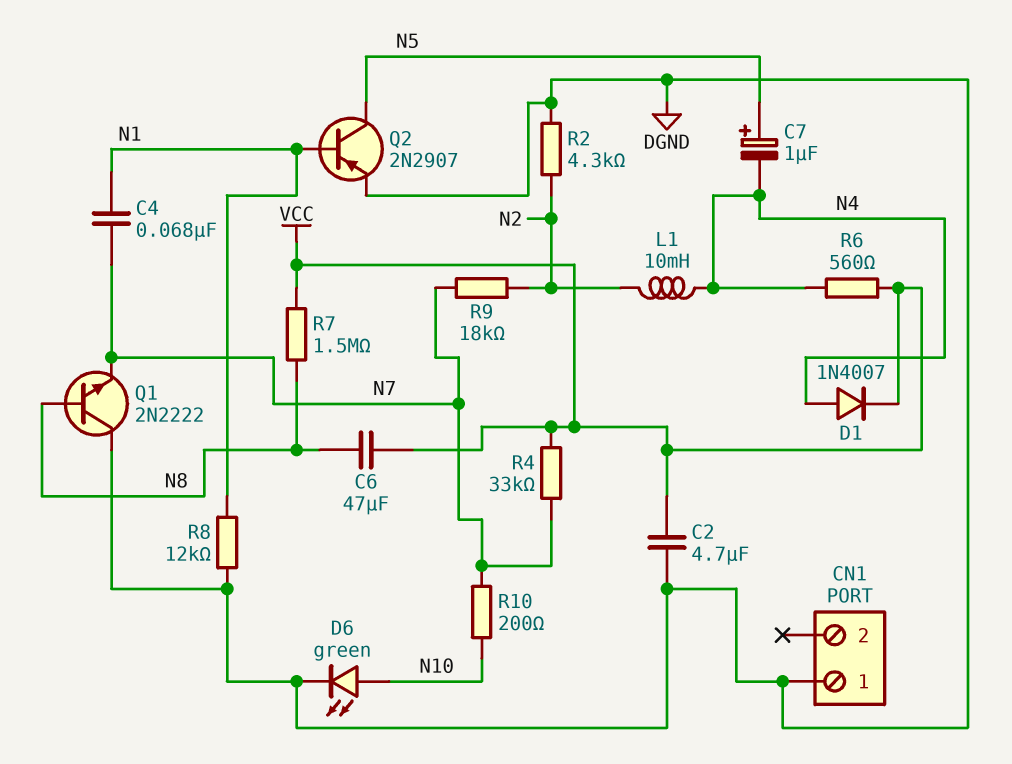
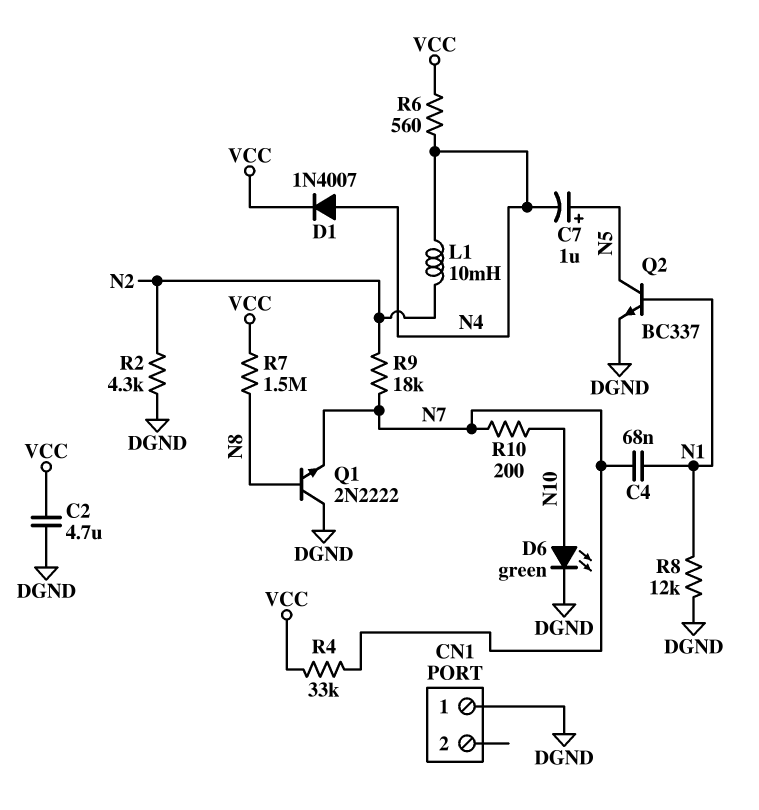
C6: 47uF (N8, VCC) -> none
Q2: PNP 2N2907 (B N1, C N5, E DGND) -> NPN BC337 (B N1, C N5, E DGND)

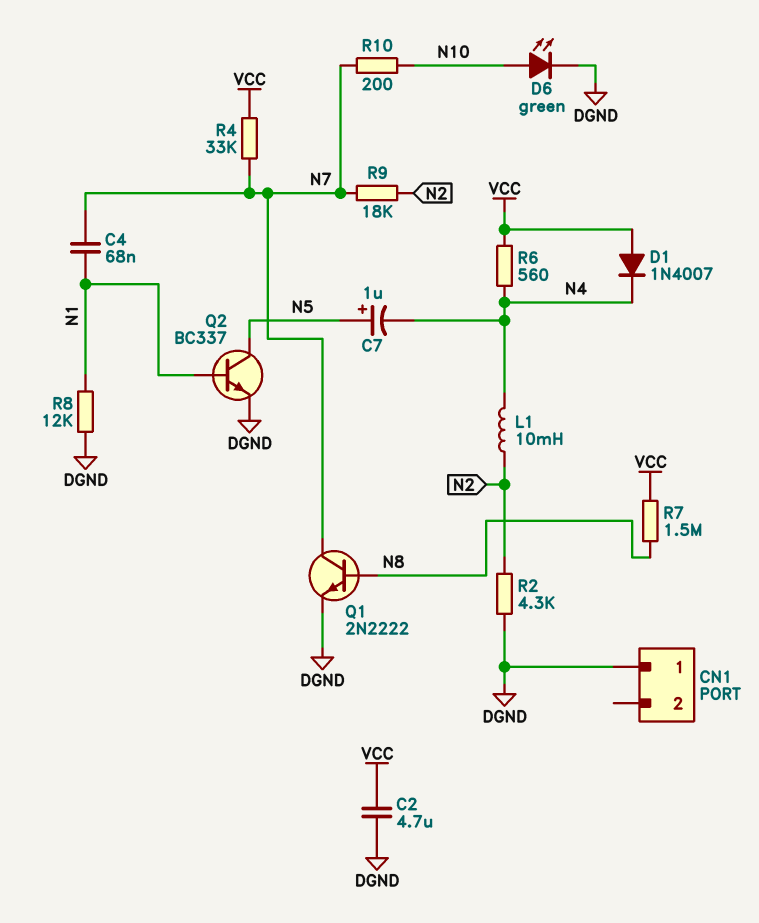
D1: diode 1N4007 (A N4, K VCC) -> diode 1N4007 (A VCC, K N4)
Q1: NPN 2N2222 (B N8, C DGND, E N7) -> NPN 2N2222 (B N8, C N7, E DGND)

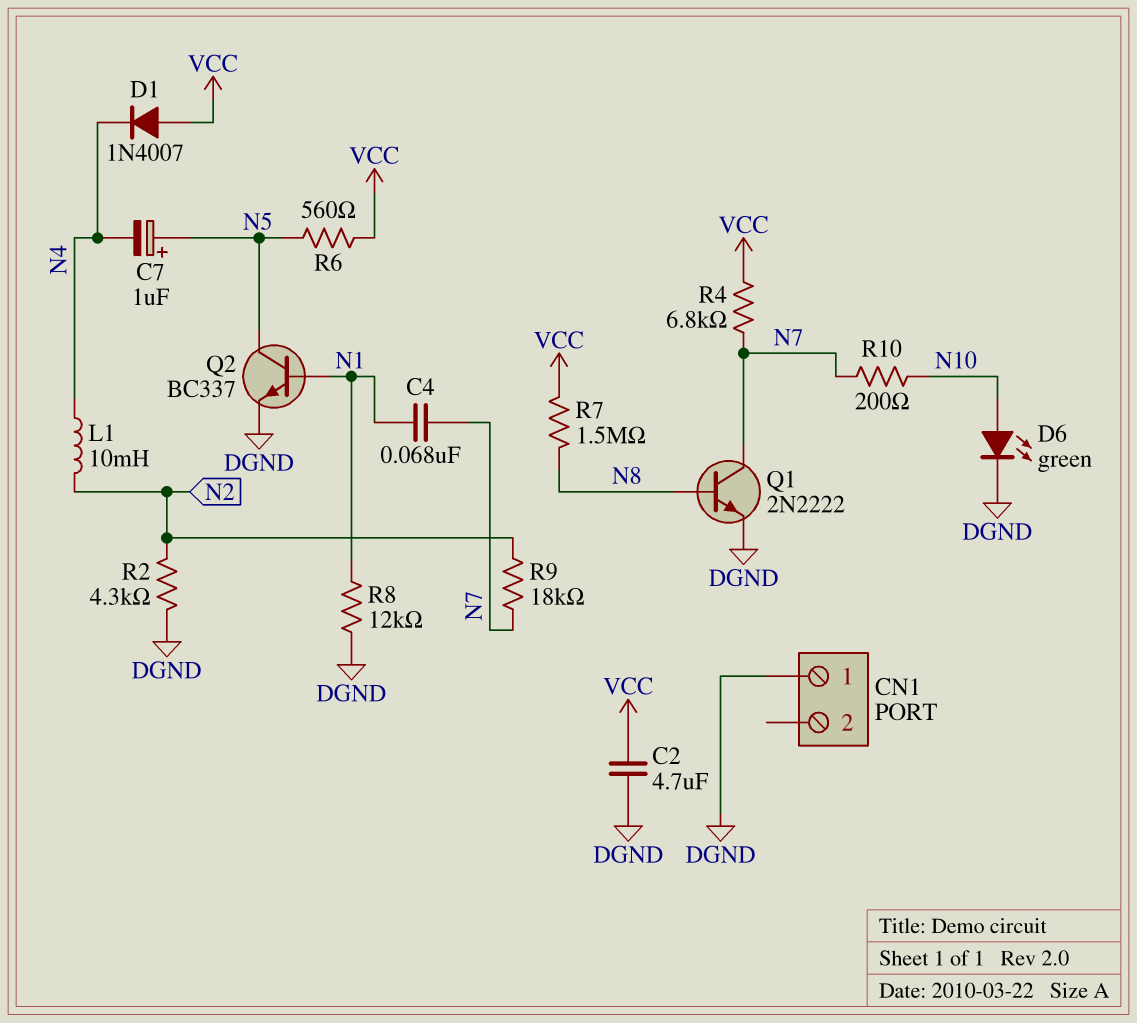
R4: 33k (N7, VCC) -> 6.8k (N7, VCC)
R6: 560 (N4, VCC) -> 560 (N5, VCC)

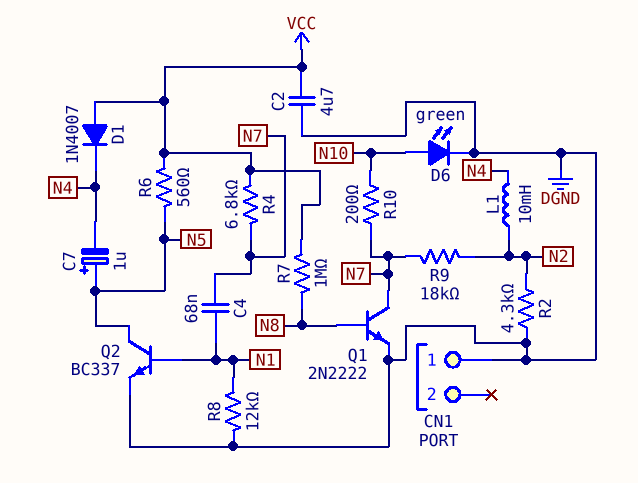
R7: 1.5M (N8, VCC) -> 1M (N8, VCC)

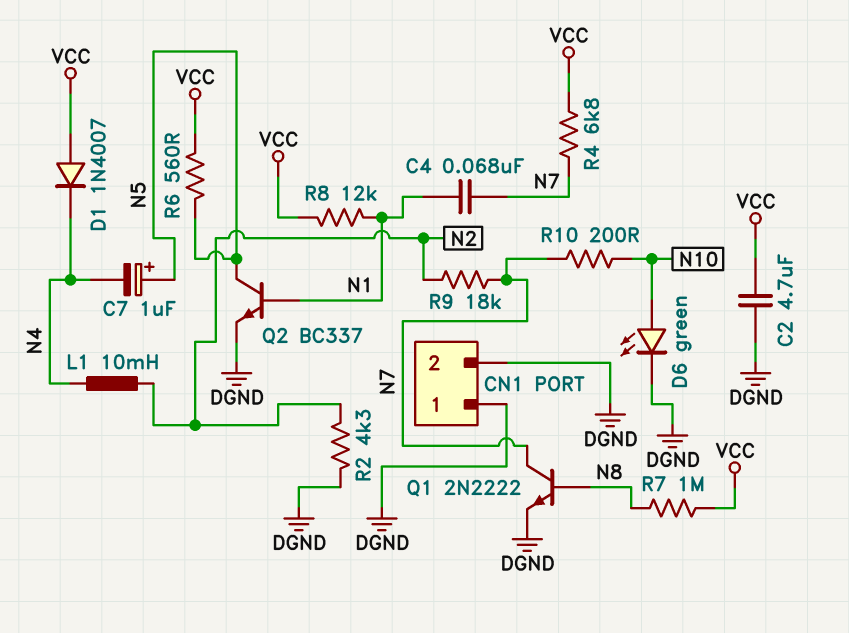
CN1 pin 2: none -> DGND
R8: 12k (DGND, N1) -> 12k (N1, VCC)

